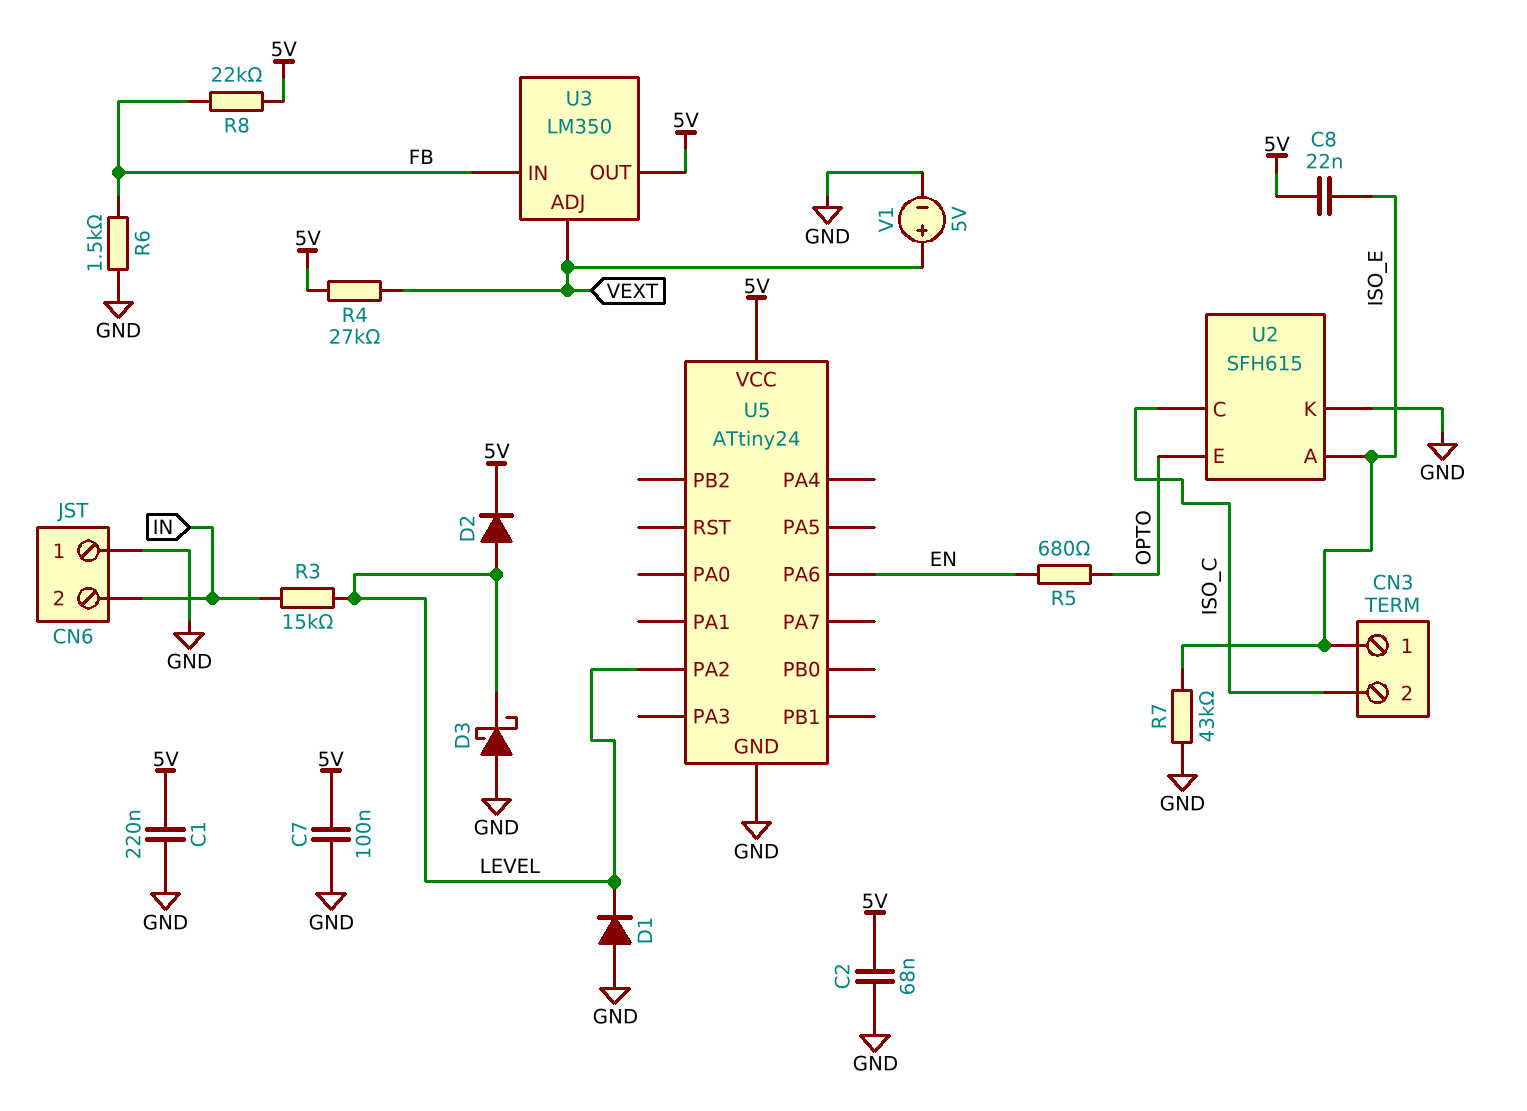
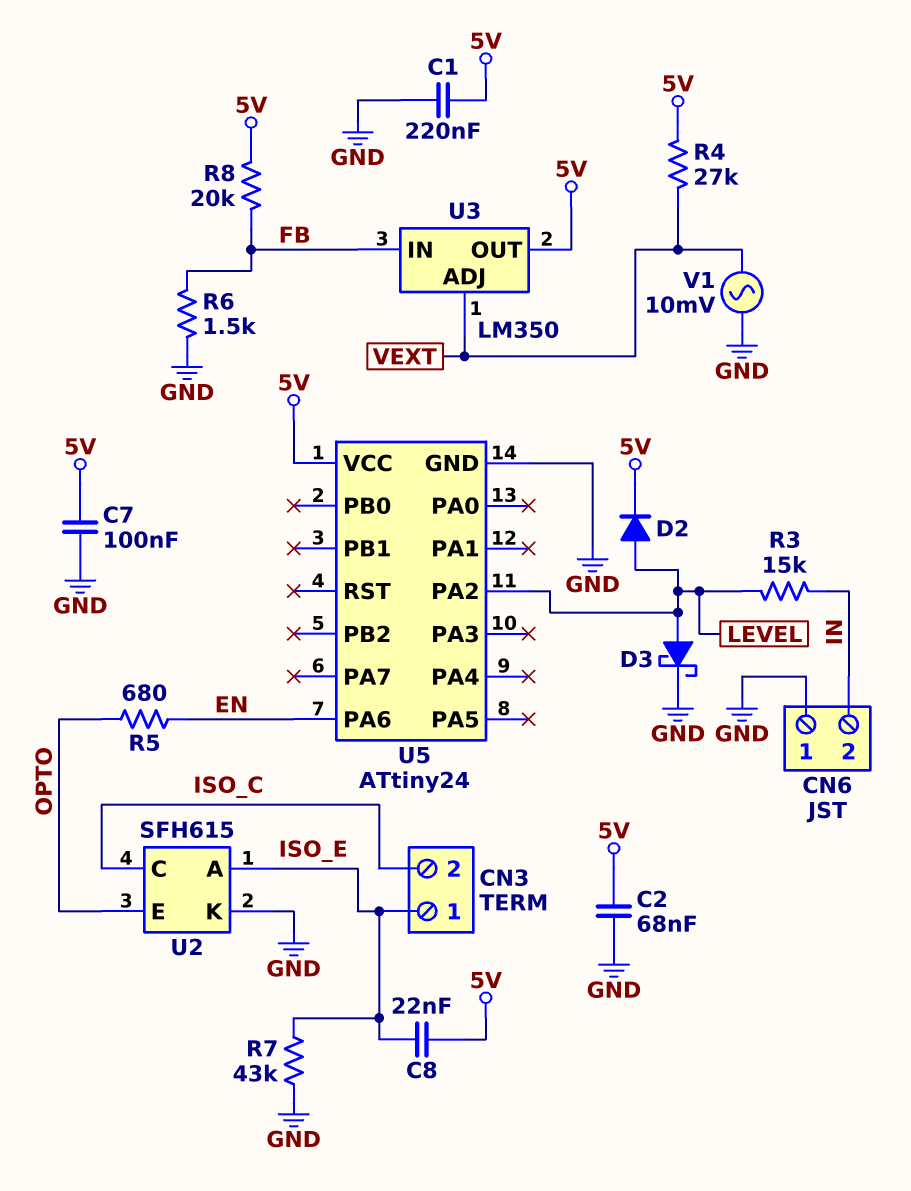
D1: diode (A GND, K LEVEL) -> none
D3: schottky (A GND, K LEVEL) -> schottky (A LEVEL, K GND)
R8: 22k (5V, FB) -> 20k (5V, FB)
V1: 5V (plus VEXT, minus GND) -> AC 10mV (GND, VEXT)

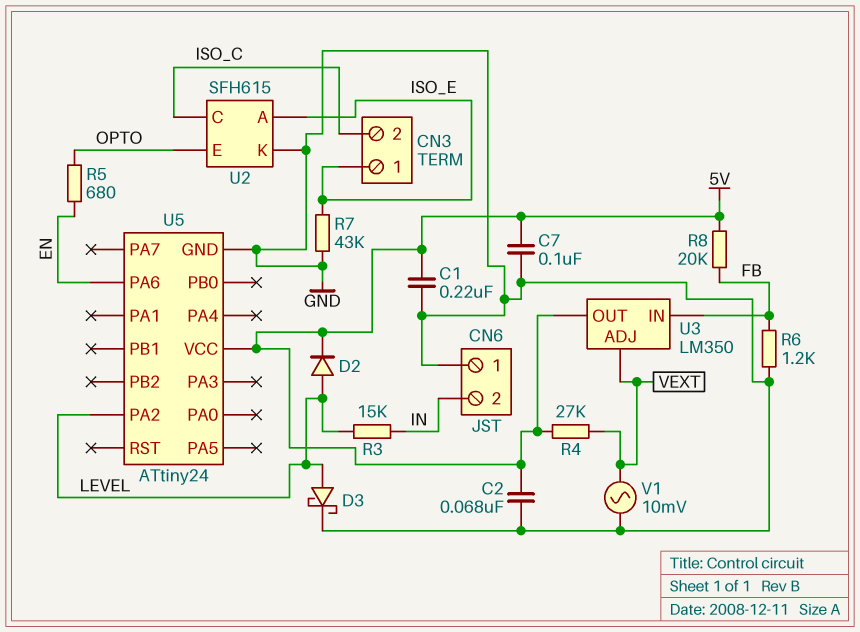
C8: 22nF (5V, ISO_E) -> none
R6: 1.5k (FB, GND) -> 1.2k (FB, GND)

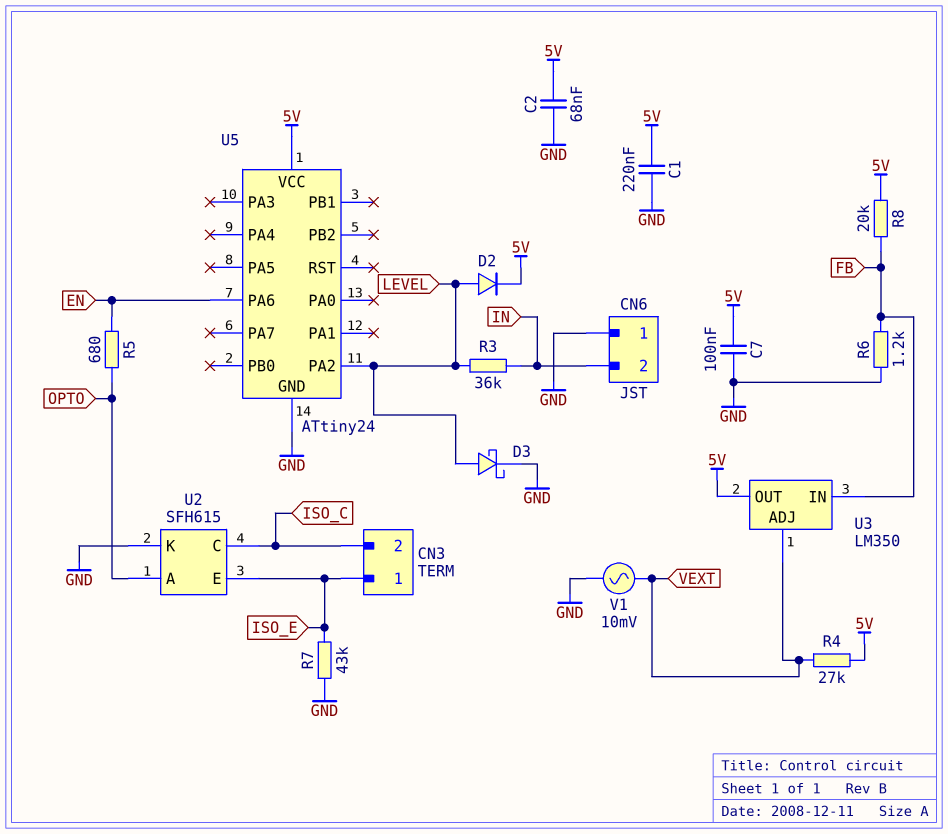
R3: 15k (IN, LEVEL) -> 36k (IN, LEVEL)
U2 pin A: ISO_E -> OPTO
U2 pin E: OPTO -> ISO_E

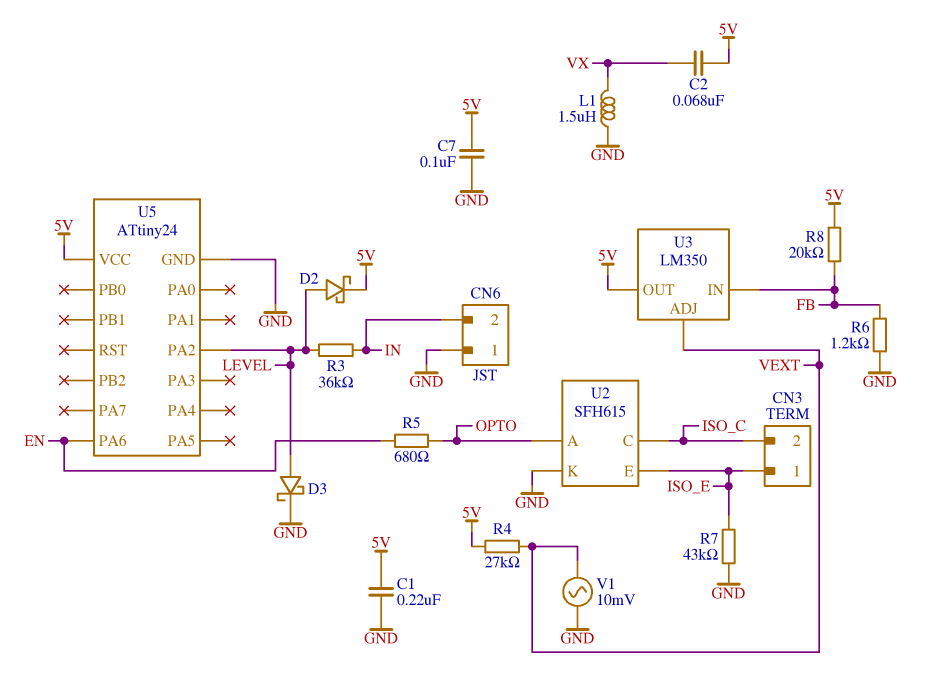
C2: 68nF (5V, GND) -> 68nF (5V, VX)
D2: diode (A LEVEL, K 5V) -> schottky (A LEVEL, K 5V)
L1: none -> 1.5uH (GND, VX)

